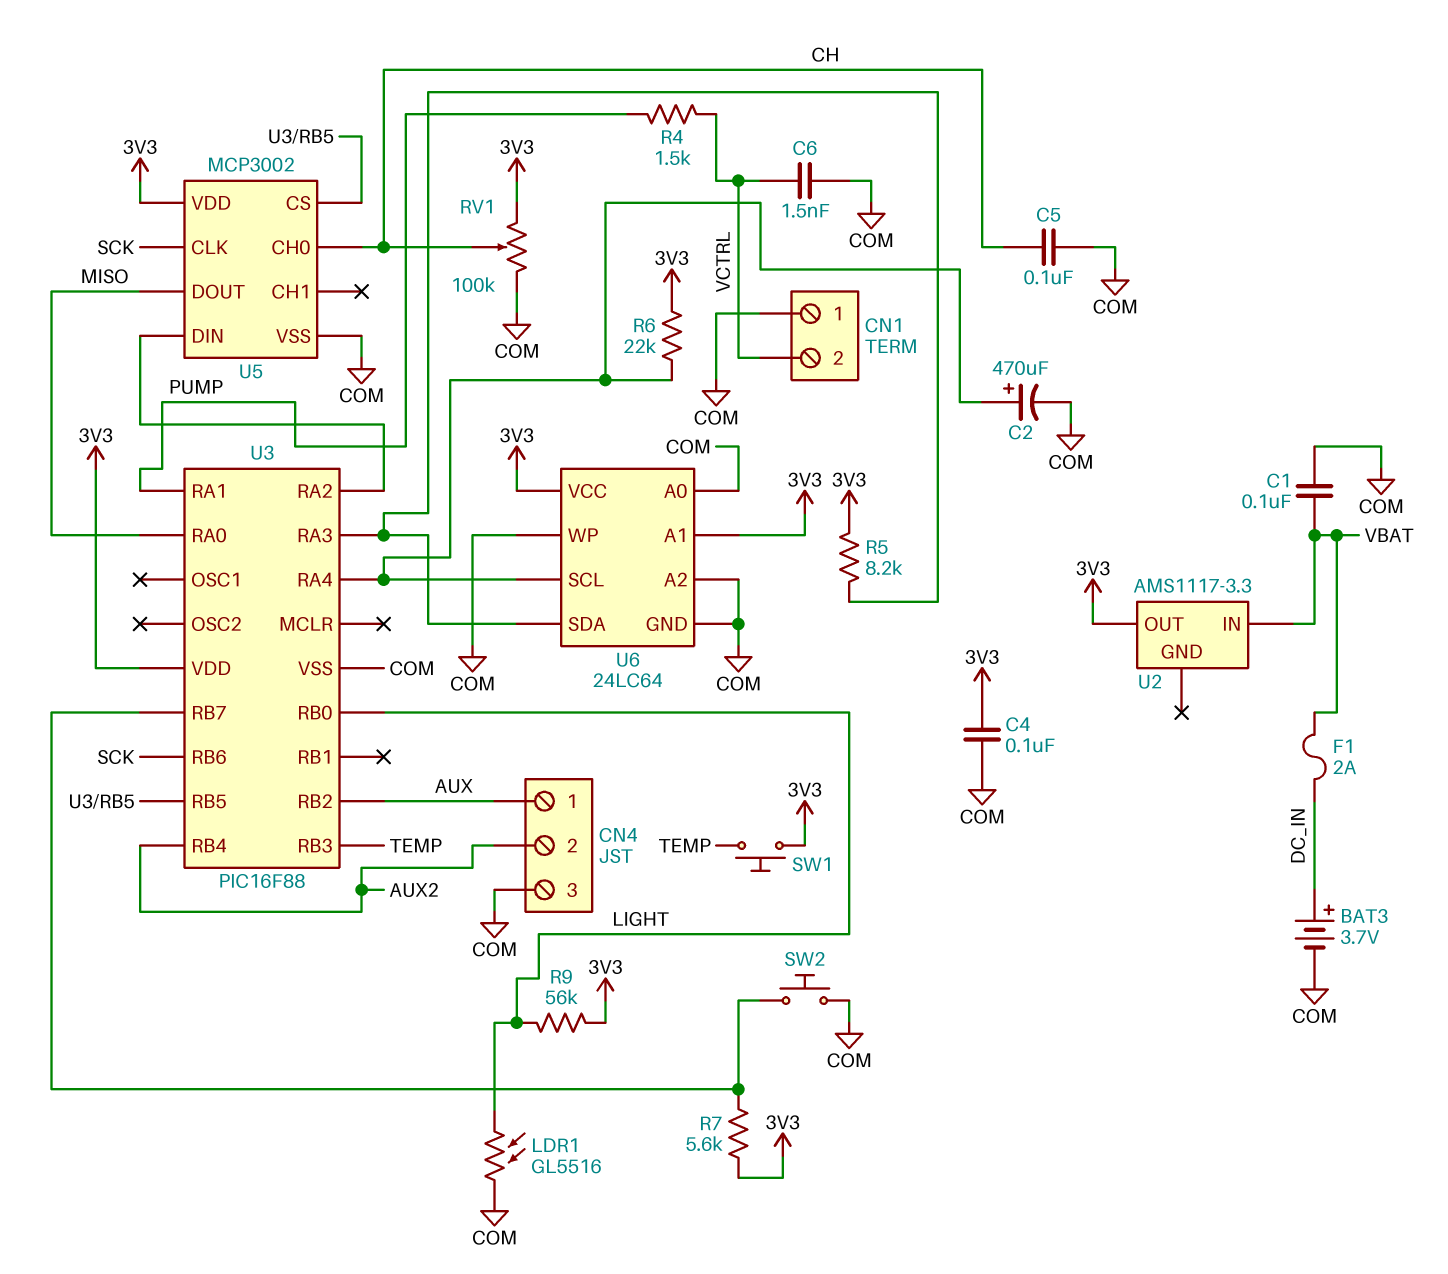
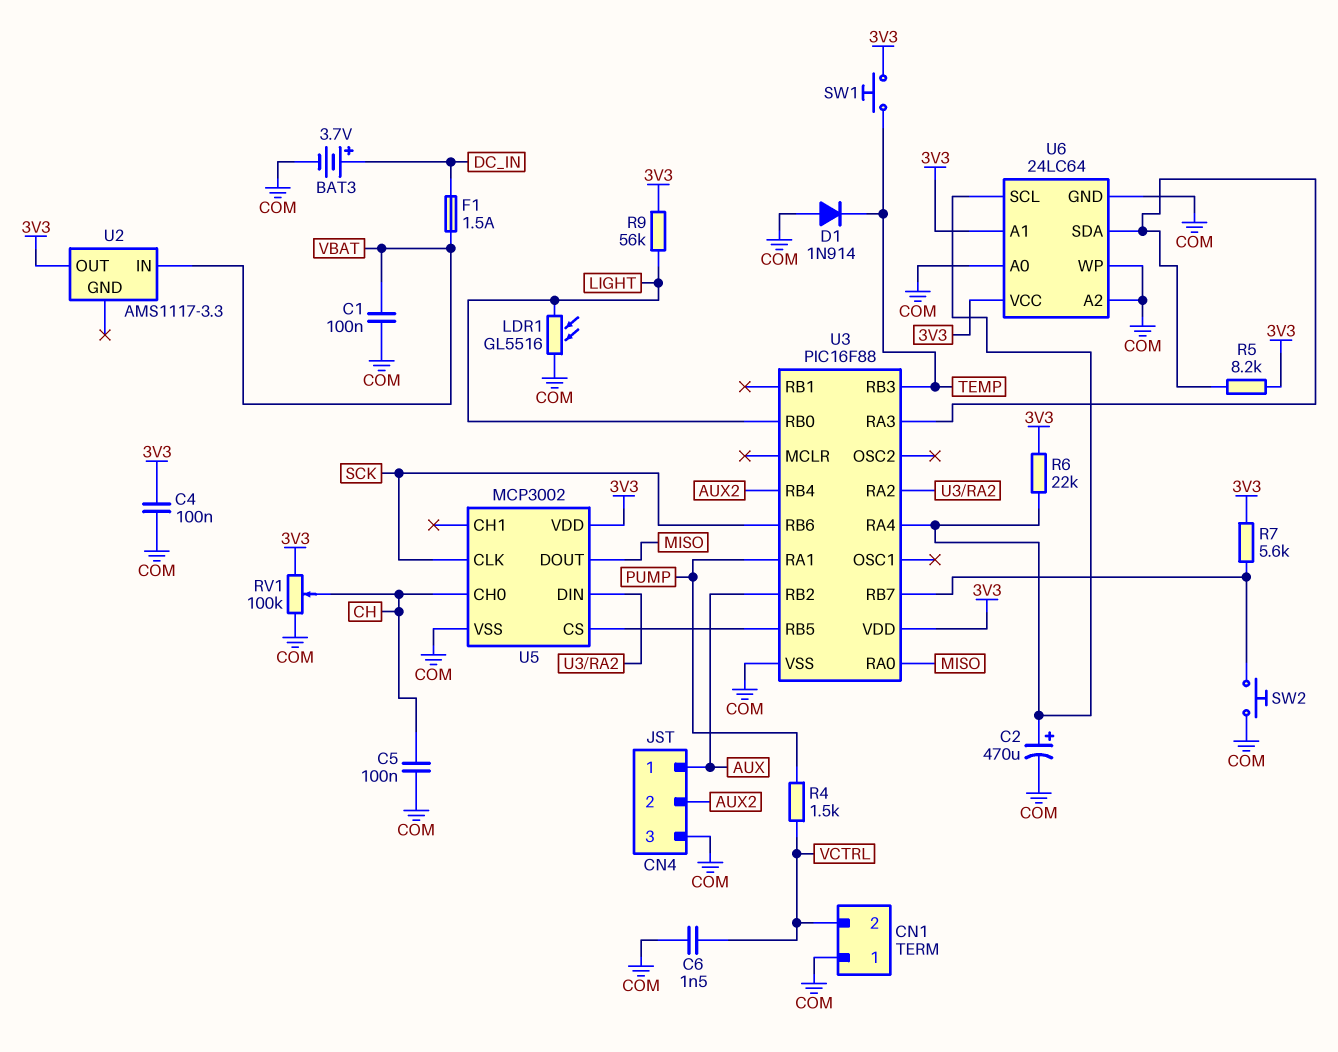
D1: none -> diode 1N914 (A COM, K TEMP)
F1: 2A (DC_IN, VBAT) -> 1.5A (DC_IN, VBAT)

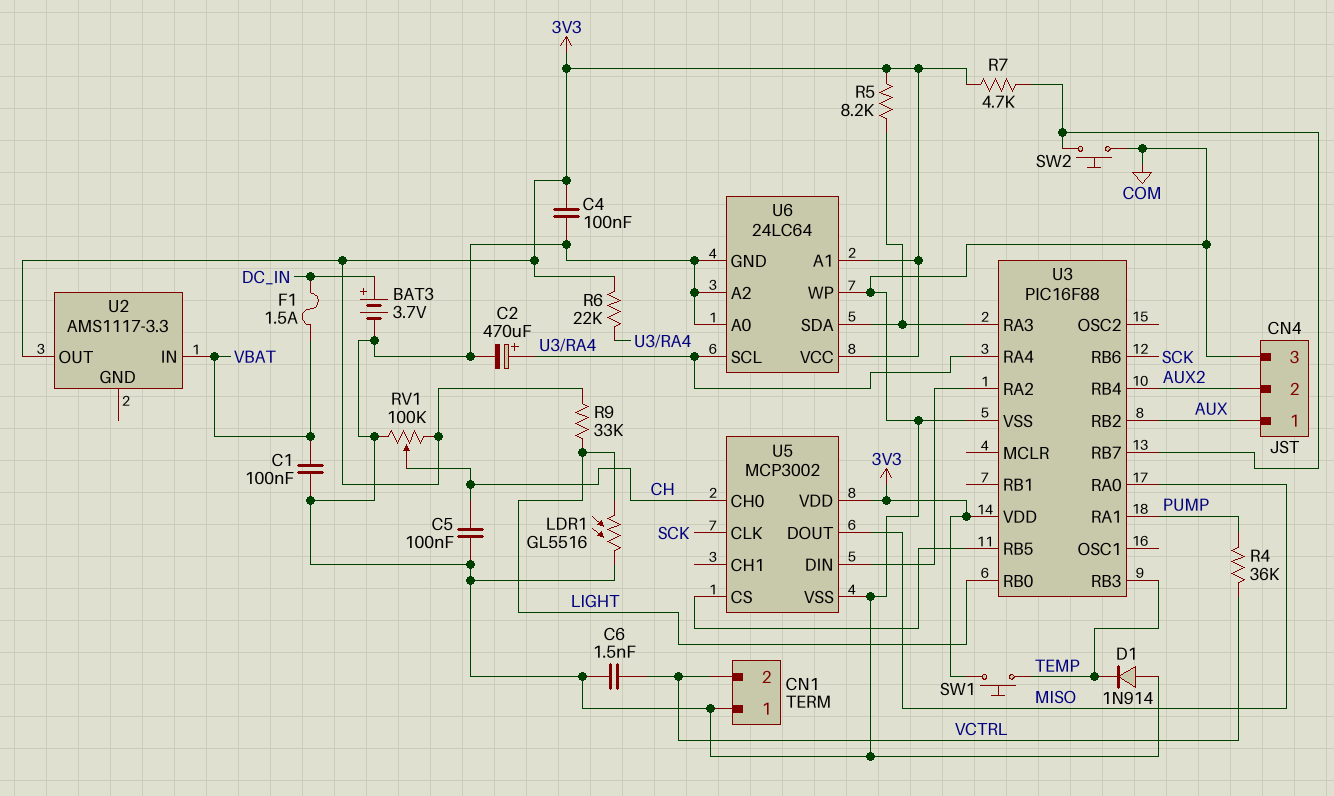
R4: 1.5k (PUMP, VCTRL) -> 36k (PUMP, VCTRL)
R7: 5.6k (3V3, U3/RB7) -> 4.7k (3V3, U3/RB7)
R9: 56k (3V3, LIGHT) -> 33k (3V3, LIGHT)

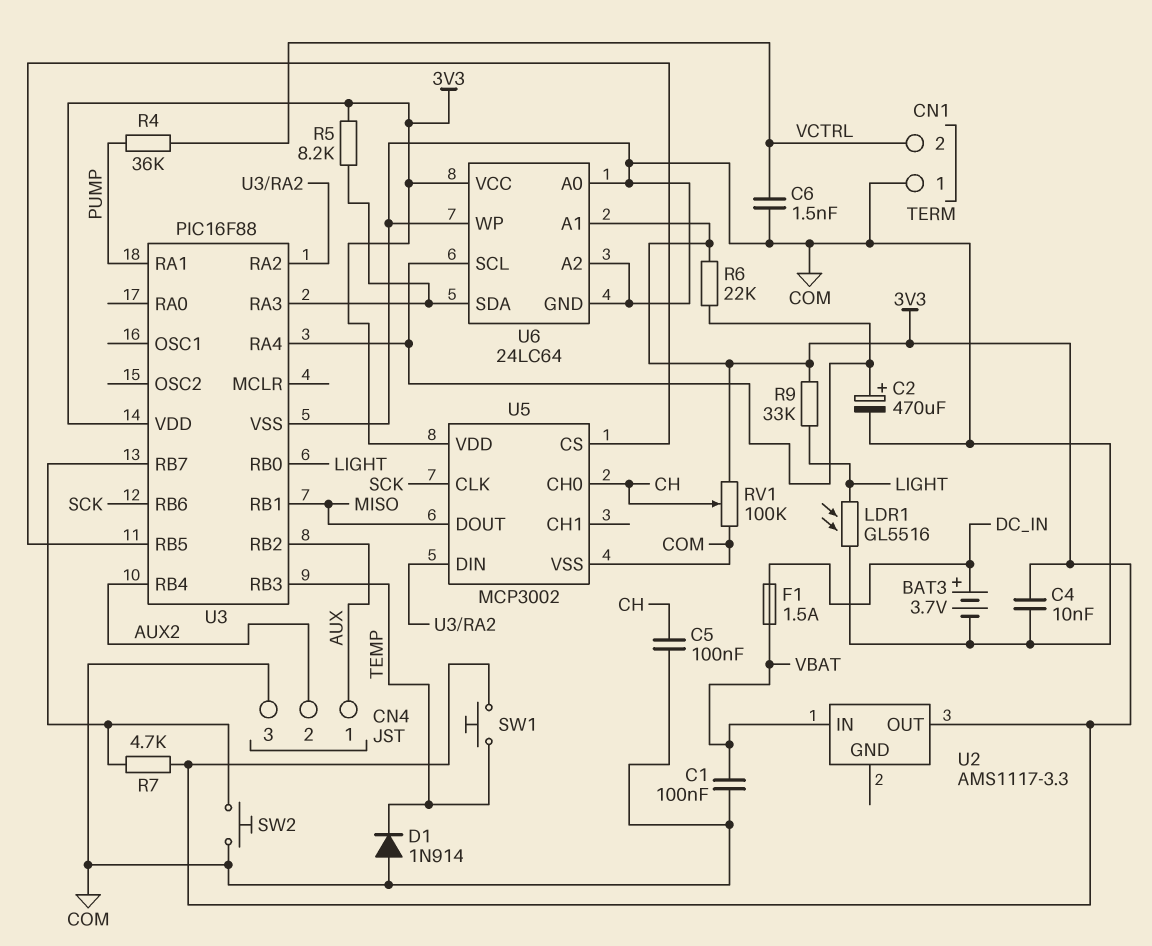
C4: 100nF (3V3, COM) -> 10nF (3V3, COM)
U3 pin RA0: MISO -> none
U3 pin RB1: none -> MISO

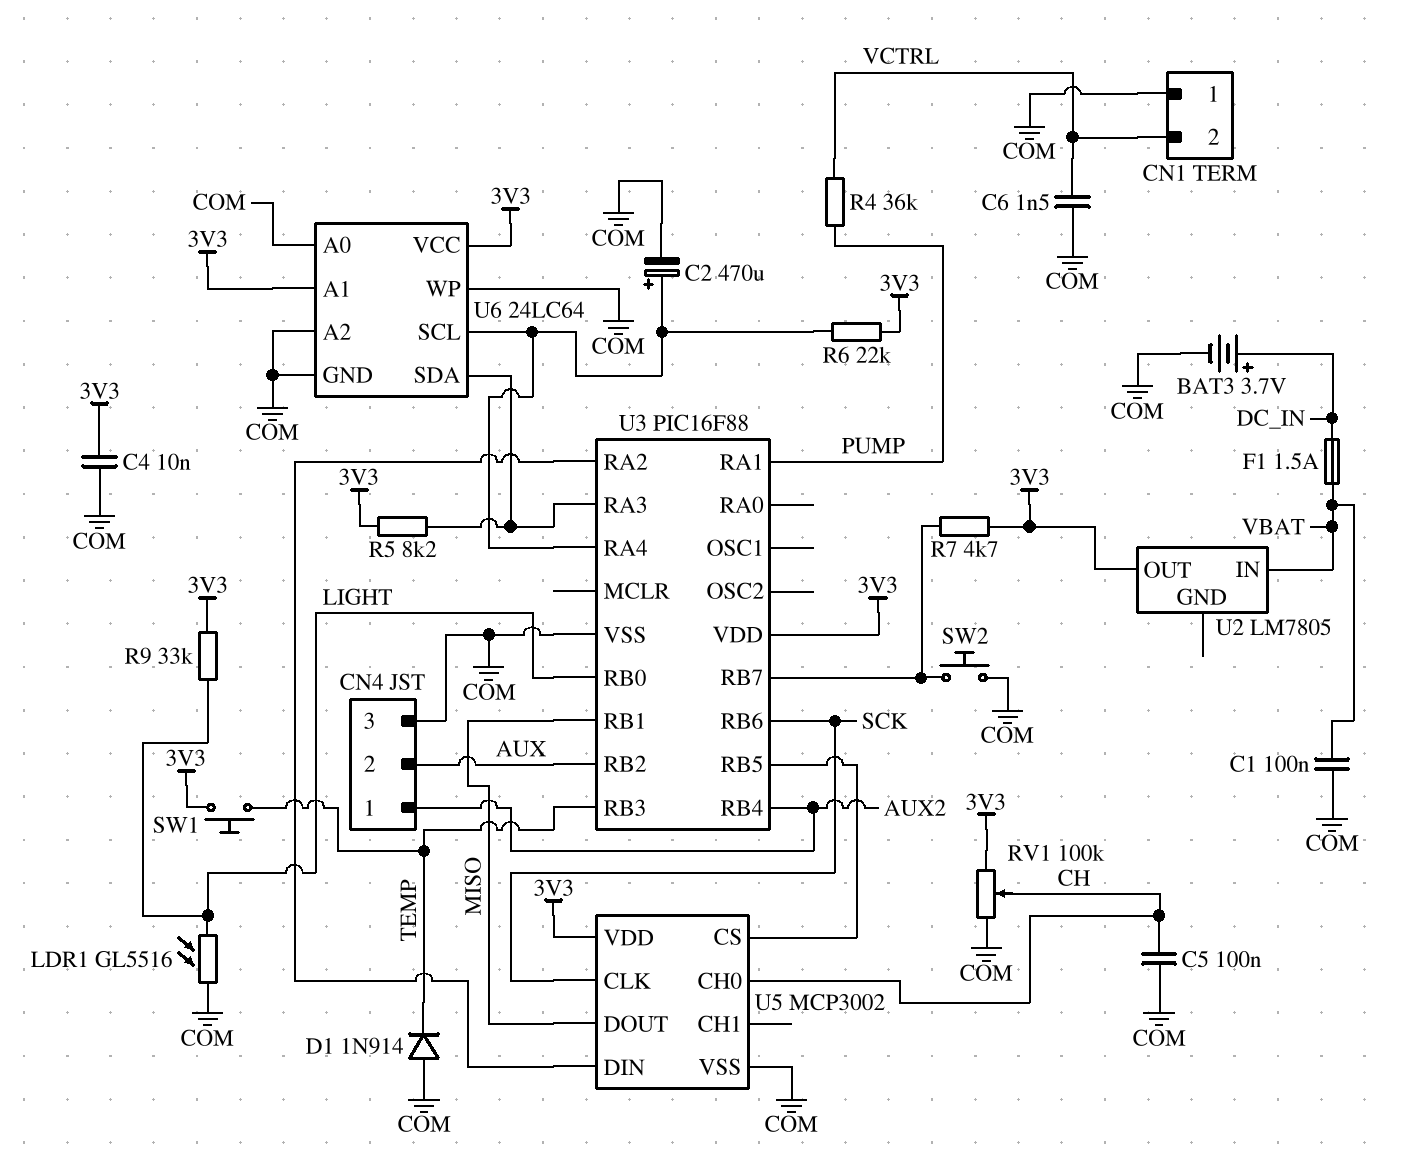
CN4 pin 1: AUX -> AUX2
CN4 pin 2: AUX2 -> AUX
U2: AMS1117-3.3 -> LM7805

